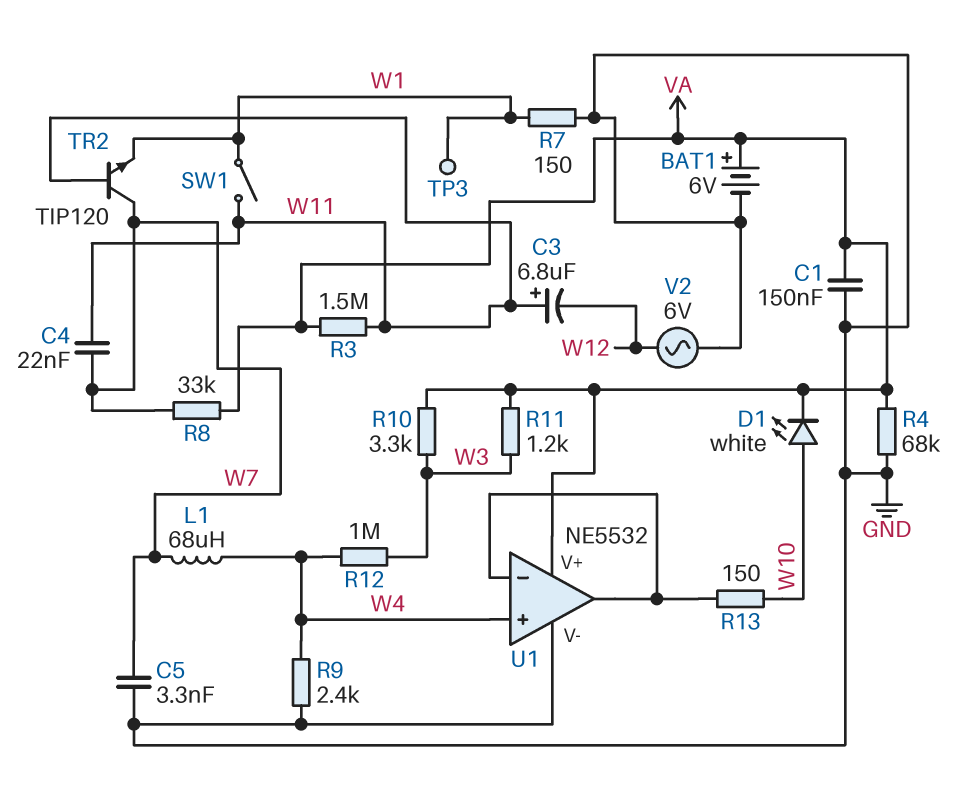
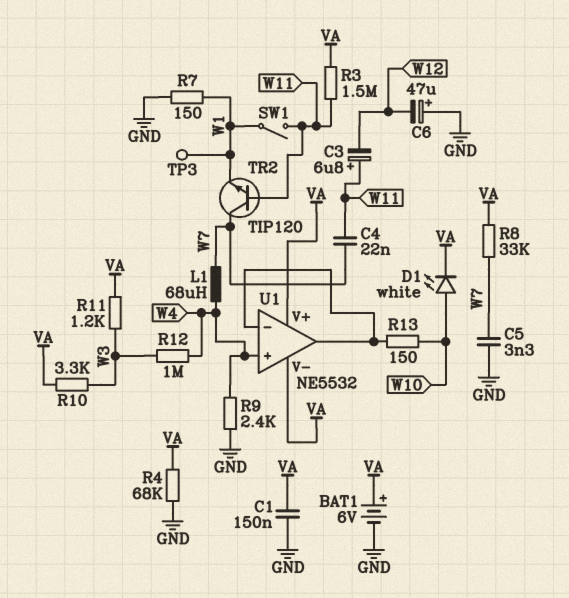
C6: none -> 47uF (plus GND, minus W12)
U1 pin V-: GND -> VA
V2: AC 6V (GND, W12) -> none

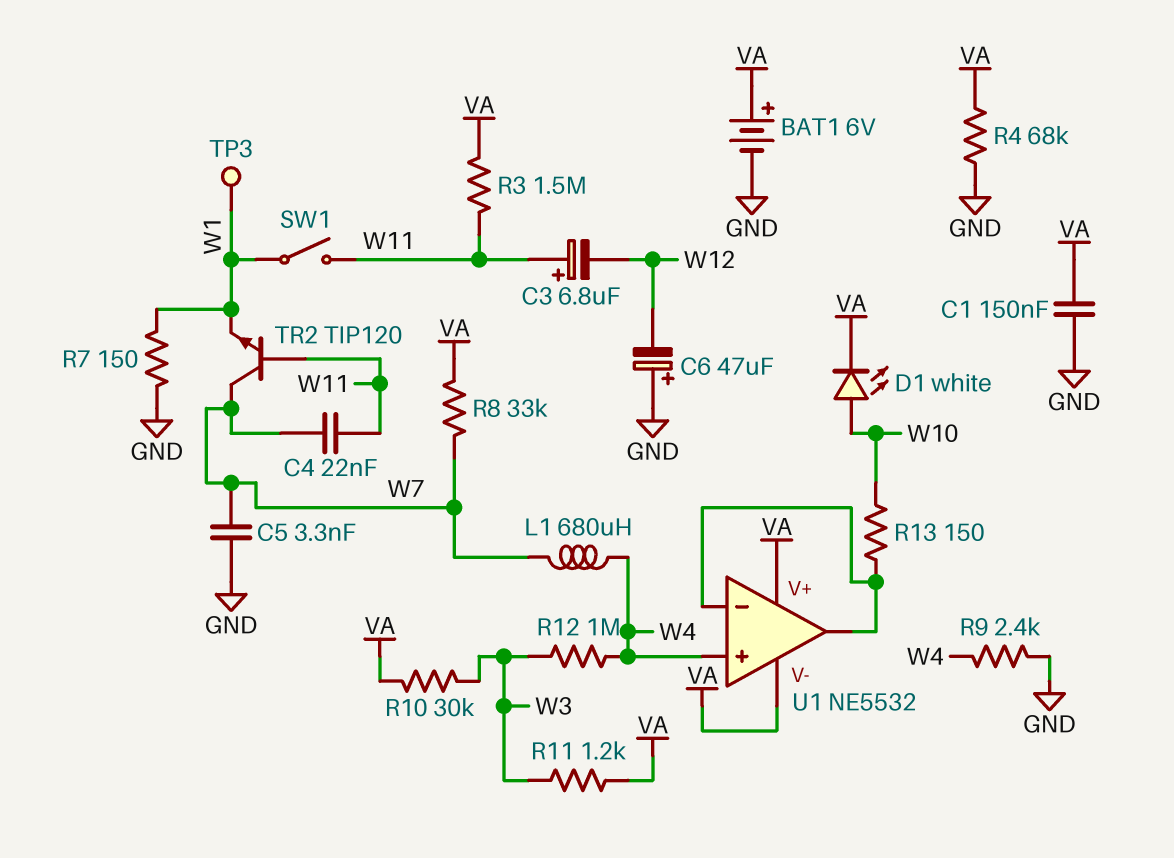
L1: 68uH (W4, W7) -> 680uH (W4, W7)
R10: 3.3k (VA, W3) -> 30k (VA, W3)

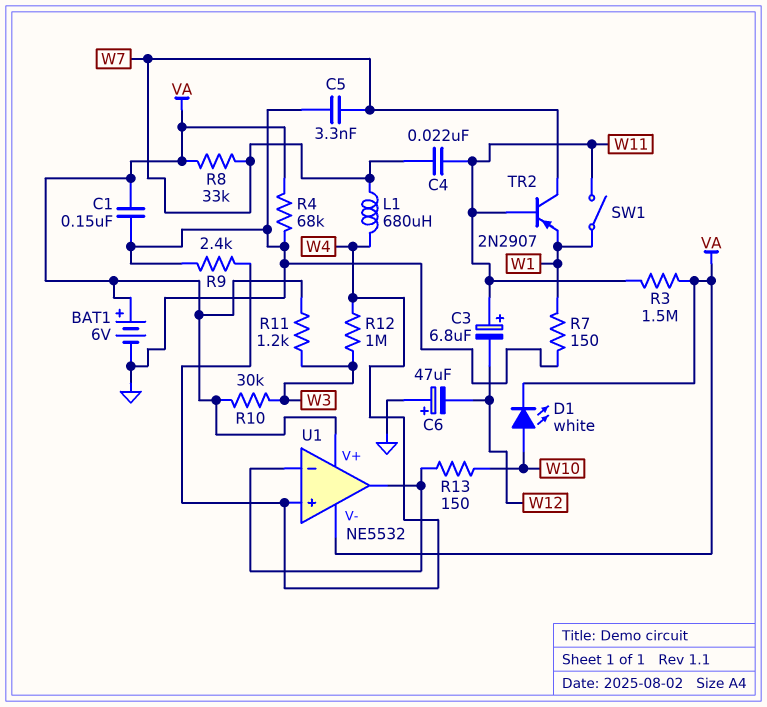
TP3: test point (W1) -> none
TR2: NPN TIP120 (B W11, C W7, E W1) -> PNP 2N2907 (B W11, C W7, E W1)

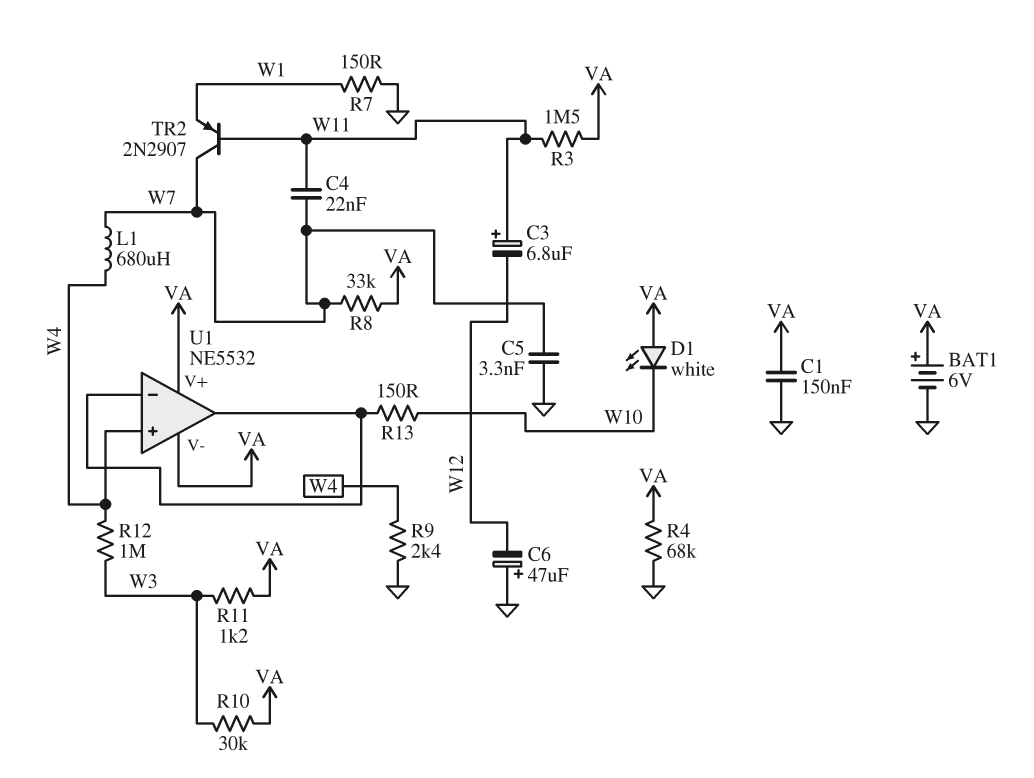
D1: LED white (A W10, K VA) -> LED white (A VA, K W10)
SW1: switch (W1, W11) -> none

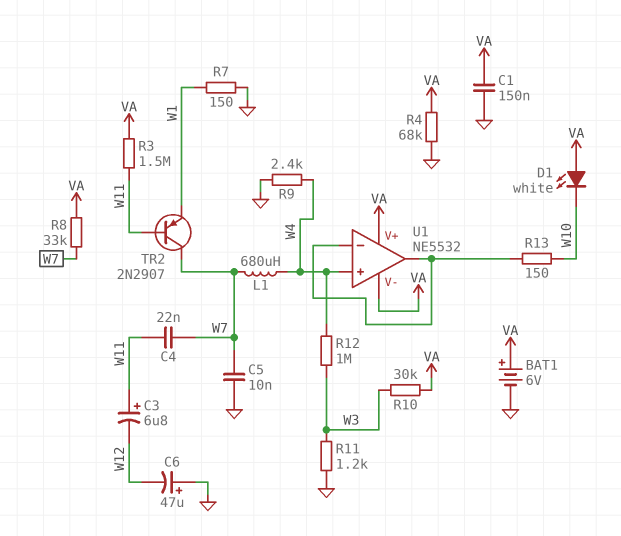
C5: 3.3nF (GND, W7) -> 10nF (GND, W7)
R11: 1.2k (VA, W3) -> 1.2k (GND, W3)

